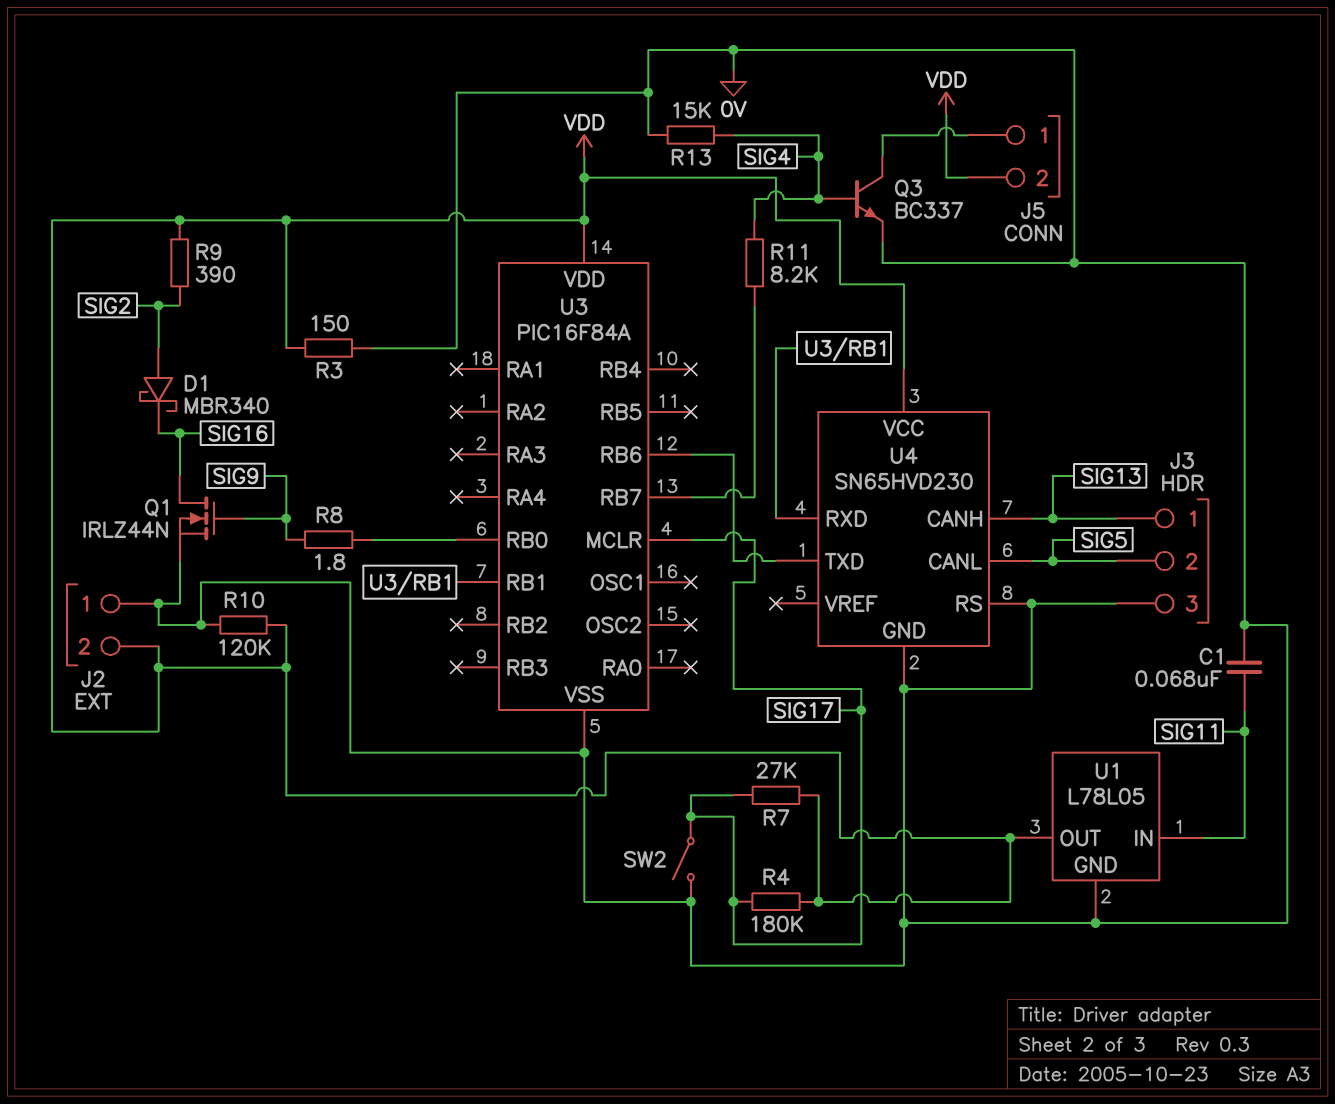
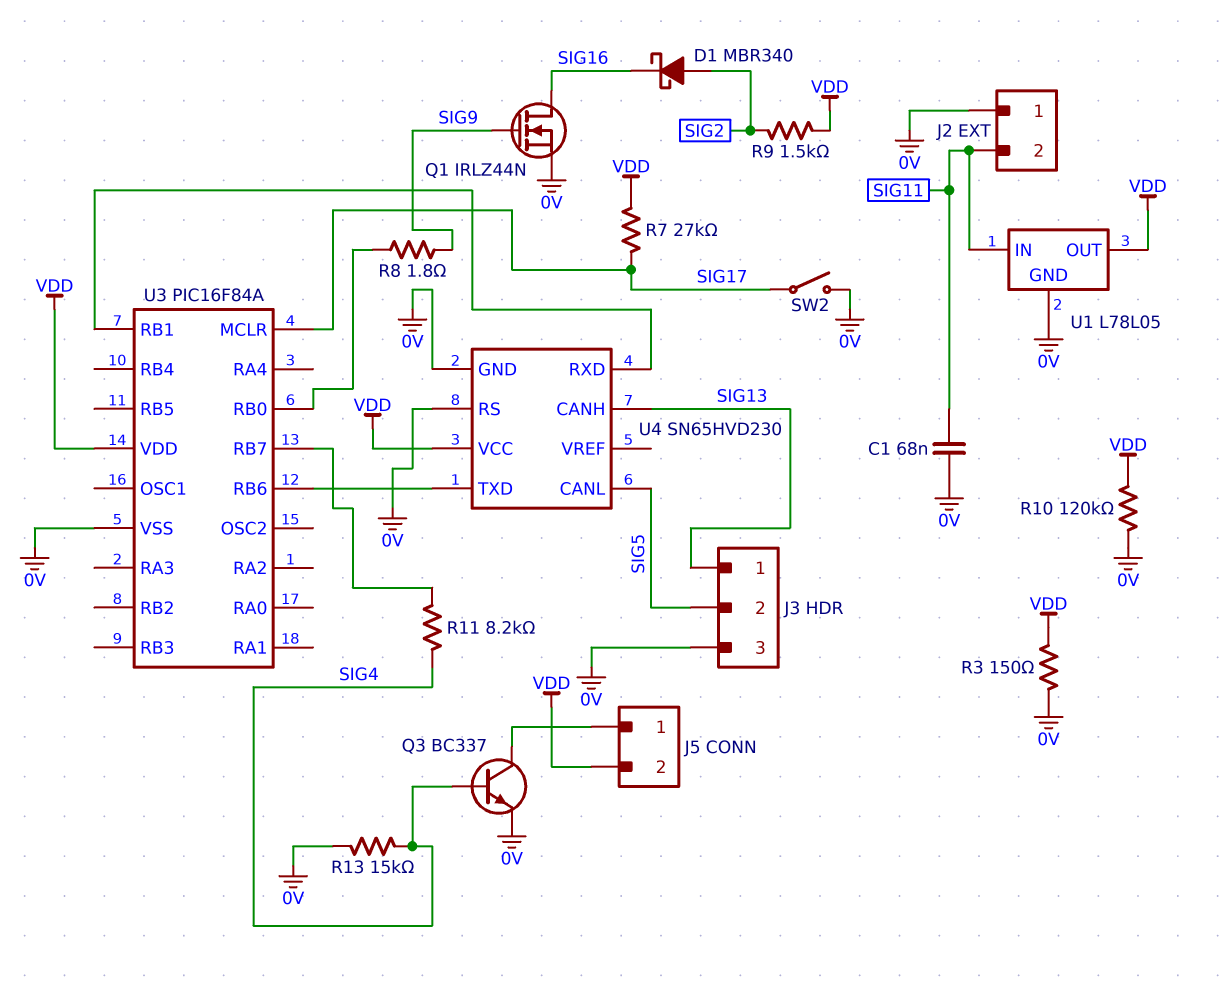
J2 pin 2: VDD -> SIG11
R4: 180k (SIG17, VDD) -> none
R9: 390 (SIG2, VDD) -> 1.5k (SIG2, VDD)

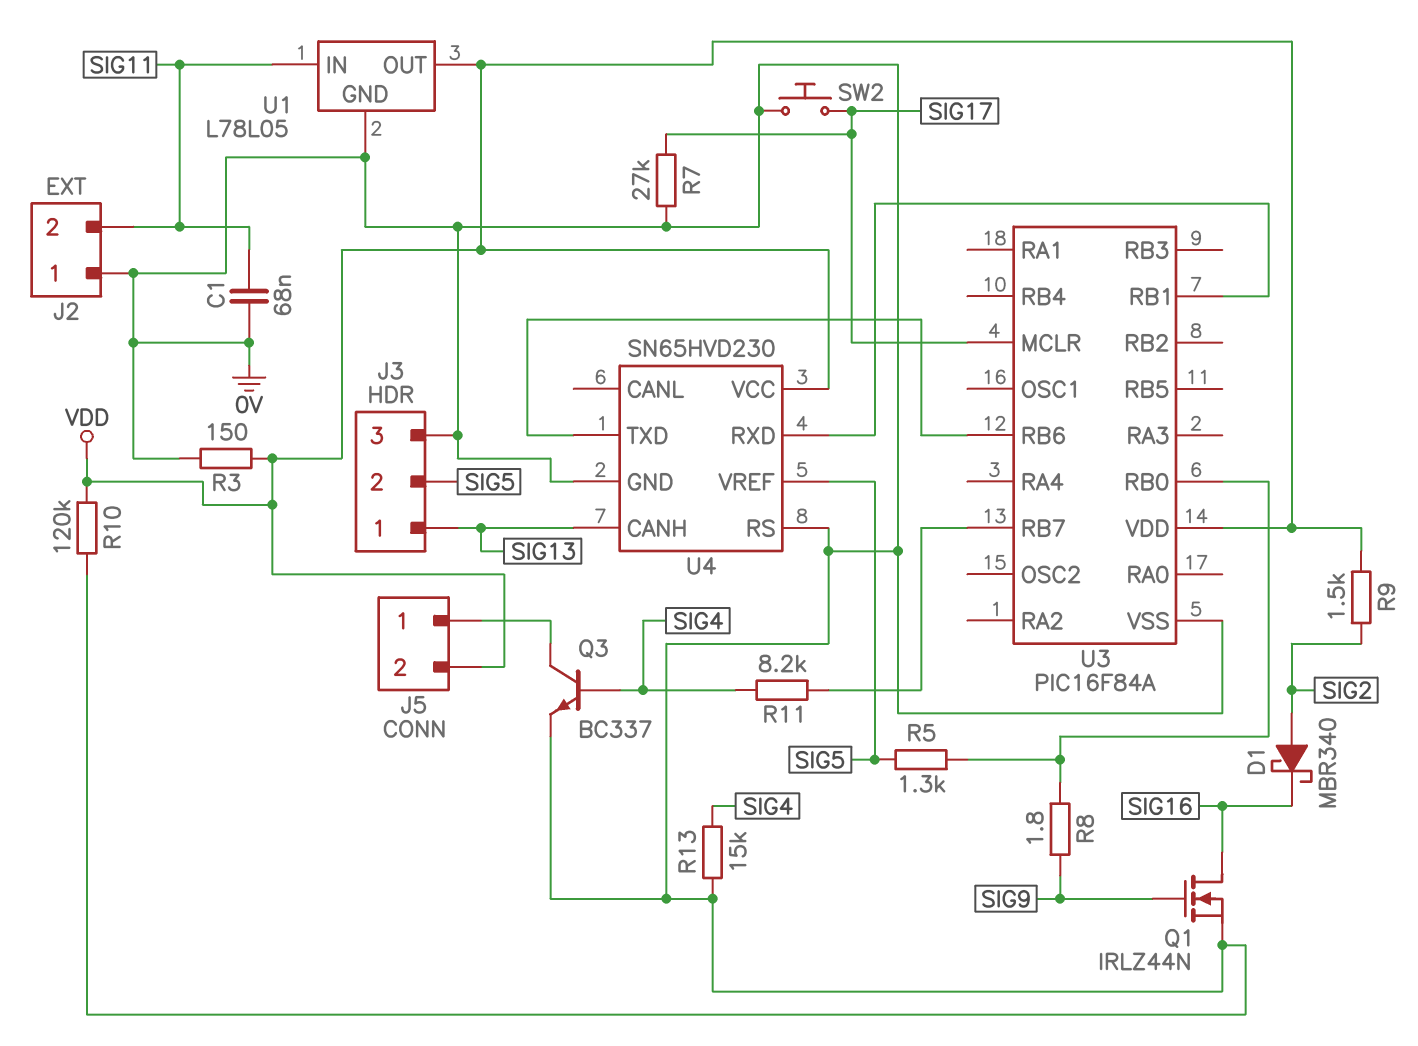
R5: none -> 1.3k (SIG5, U3/RB0)
R7: 27k (SIG17, VDD) -> 27k (0V, SIG17)
SW2: switch (0V, SIG17) -> button (0V, SIG17)
U4 pin CANL: SIG5 -> none
U4 pin VREF: none -> SIG5

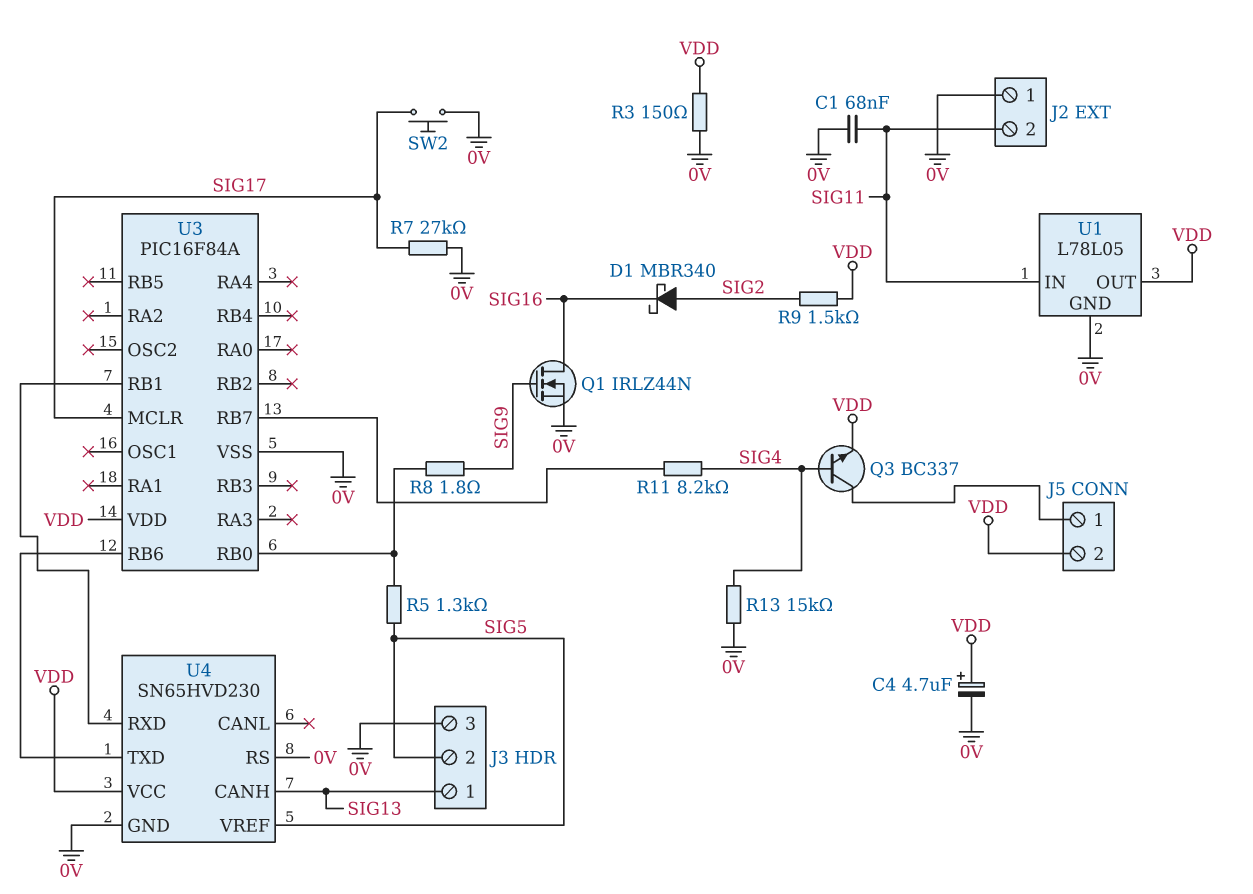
C4: none -> 4.7uF (plus VDD, minus 0V)
Q3: NPN BC337 (B SIG4, C J5/1, E 0V) -> NPN BC337 (B SIG4, C J5/1, E VDD)
R10: 120k (0V, VDD) -> none

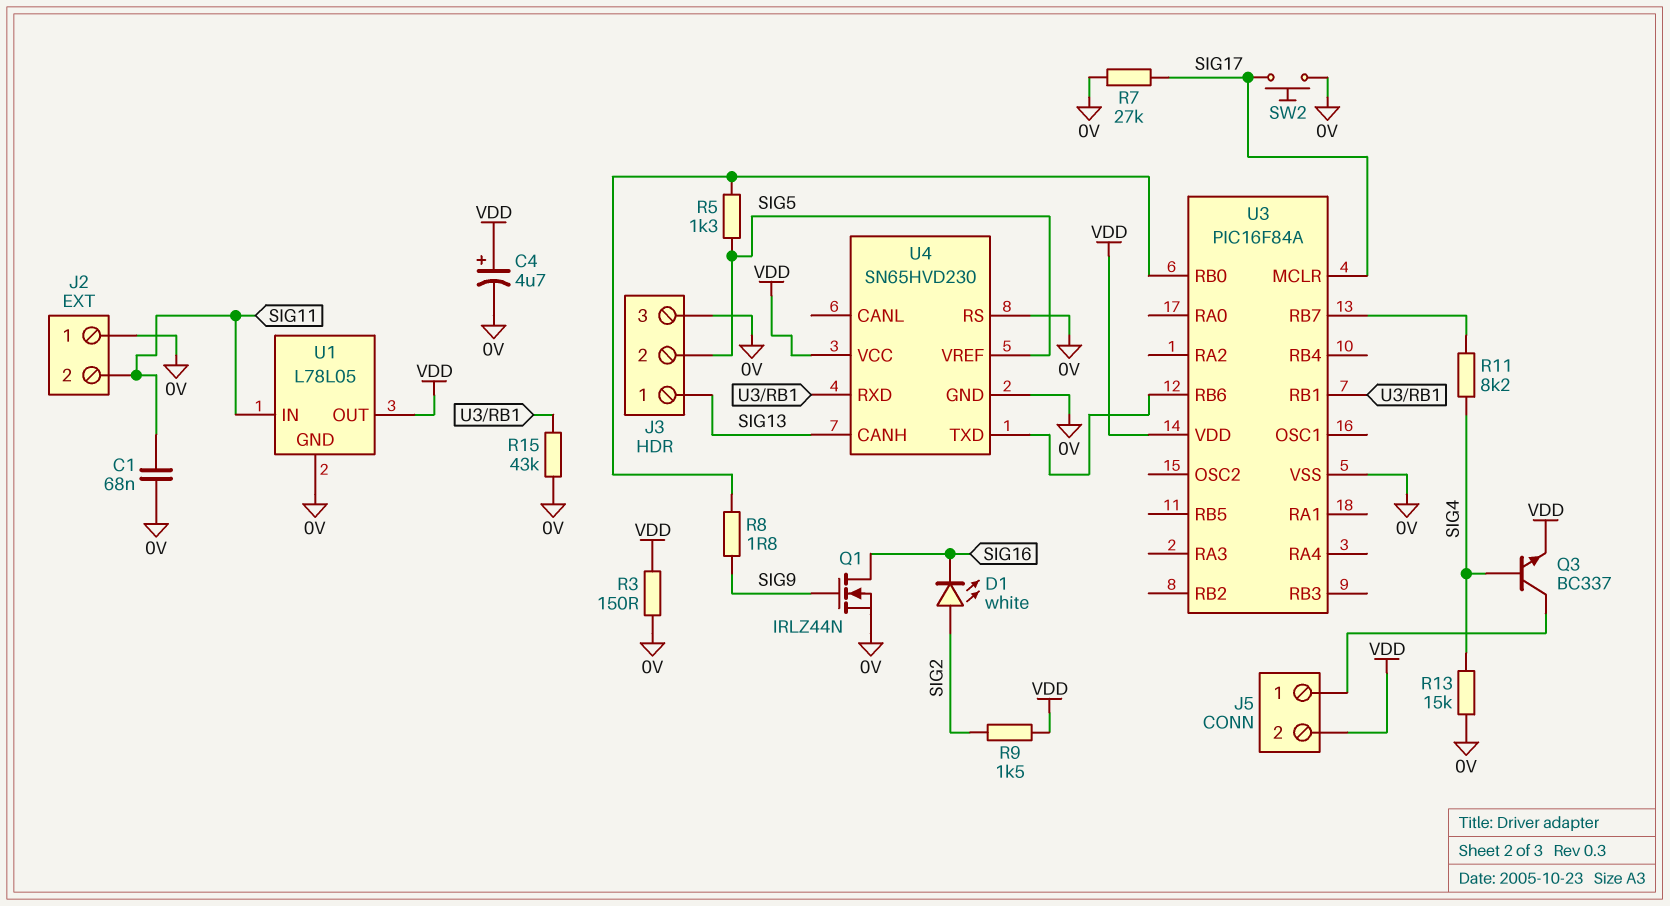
D1: schottky MBR340 (A SIG2, K SIG16) -> LED white (A SIG2, K SIG16)
R15: none -> 43k (0V, U3/RB1)

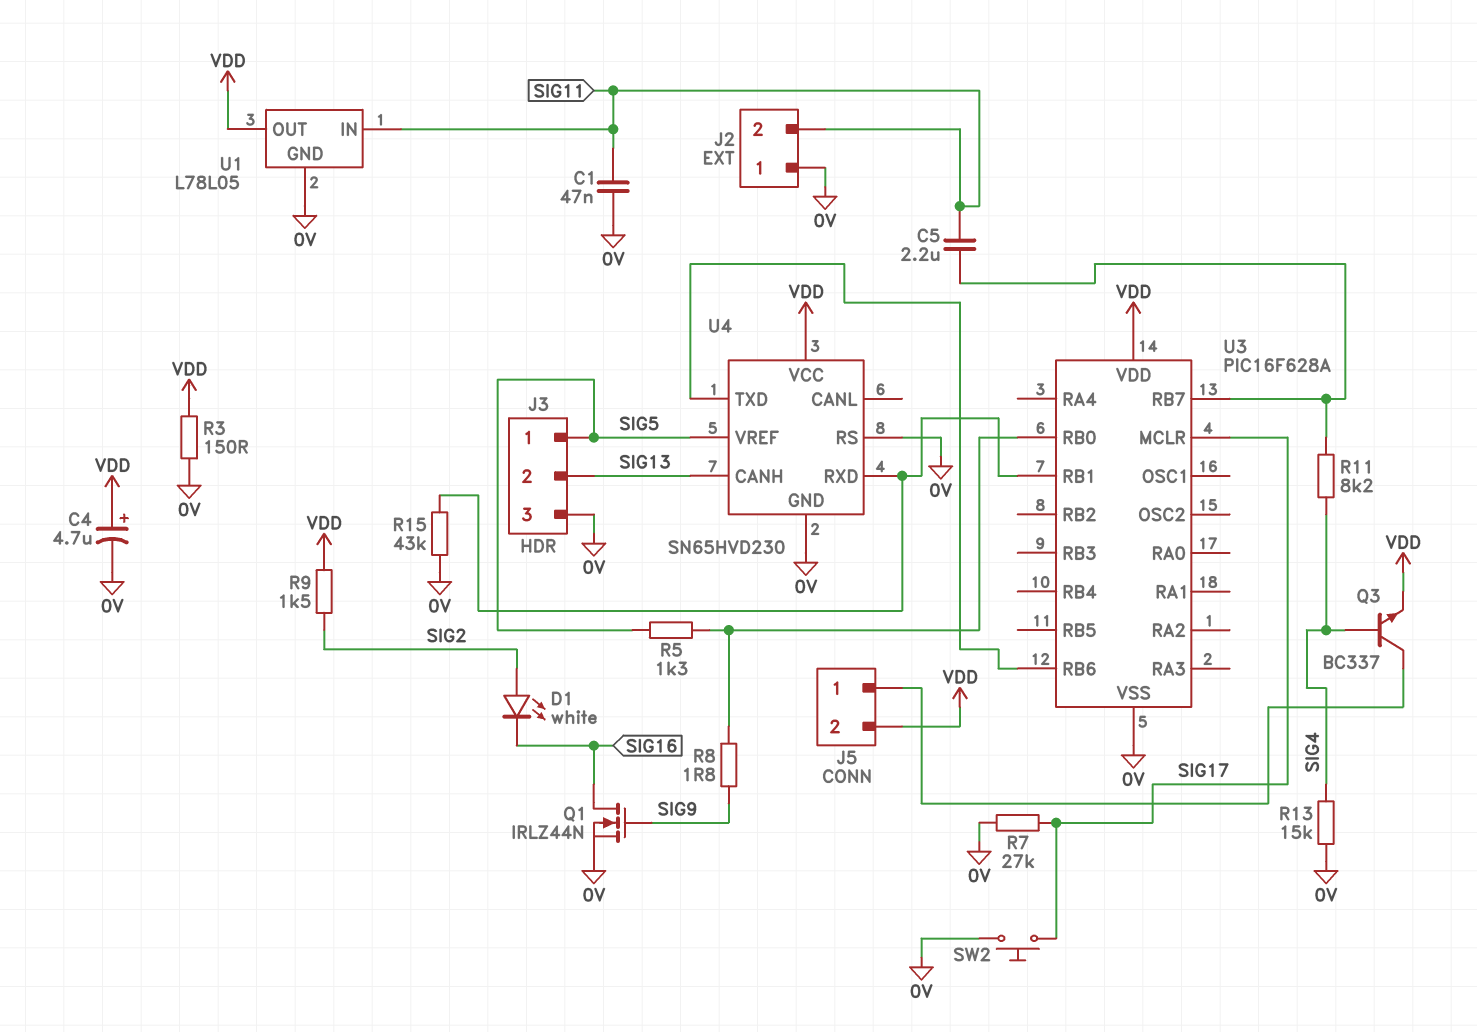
C1: 68nF (0V, SIG11) -> 47nF (0V, SIG11)
C5: none -> 2.2uF (SIG11, U3/RB7)
J3 pin 1: SIG13 -> SIG5
J3 pin 2: SIG5 -> SIG13
U3: PIC16F84A -> PIC16F628A

